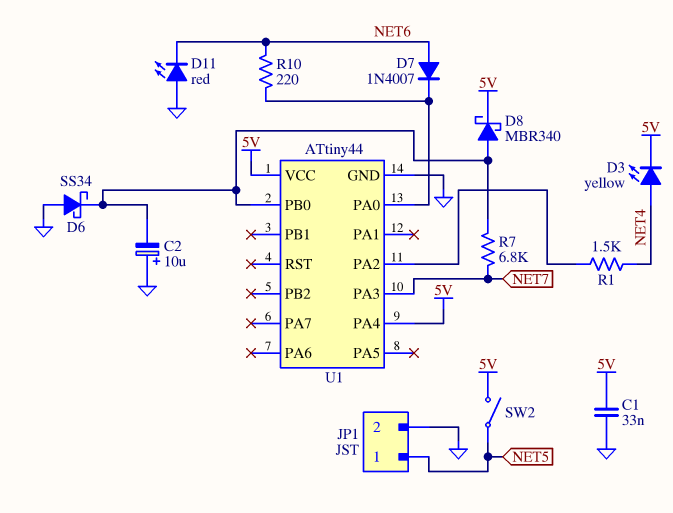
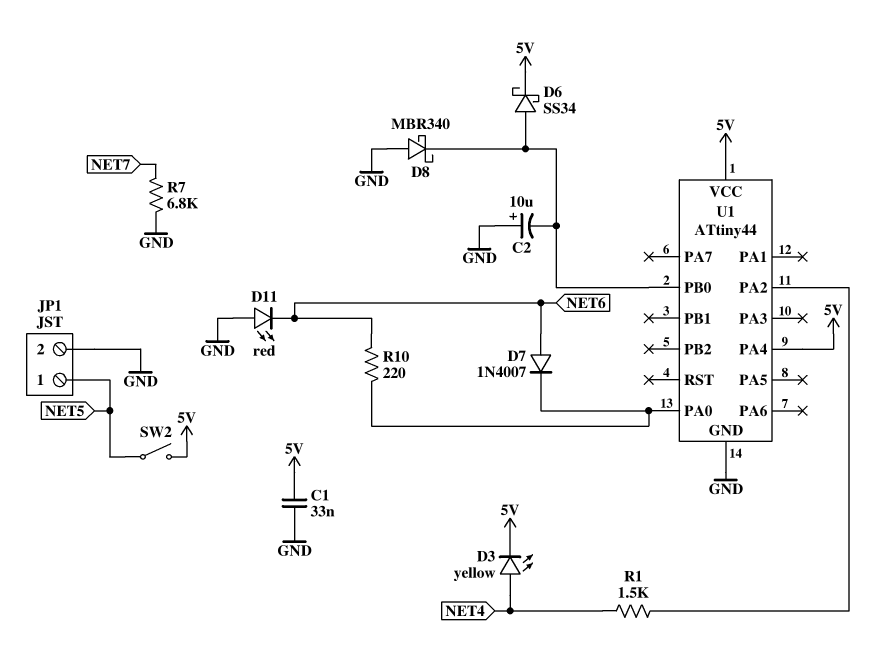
D6: schottky SS34 (A GND, K U1/PB0) -> schottky SS34 (A U1/PB0, K 5V)
D8: schottky MBR340 (A U1/PB0, K 5V) -> schottky MBR340 (A GND, K U1/PB0)
R7: 6.8k (NET7, U1/PB0) -> 6.8k (GND, NET7)
U1 pin PA3: NET7 -> none

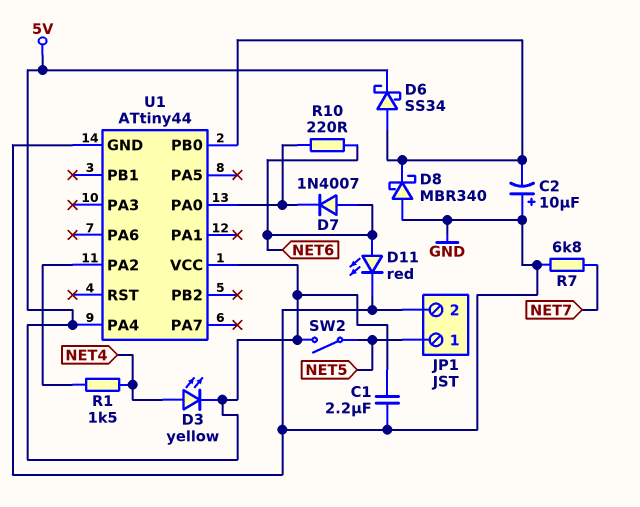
C1: 33nF (5V, GND) -> 2.2uF (5V, GND)
D11: LED red (A GND, K NET6) -> LED red (A NET6, K GND)

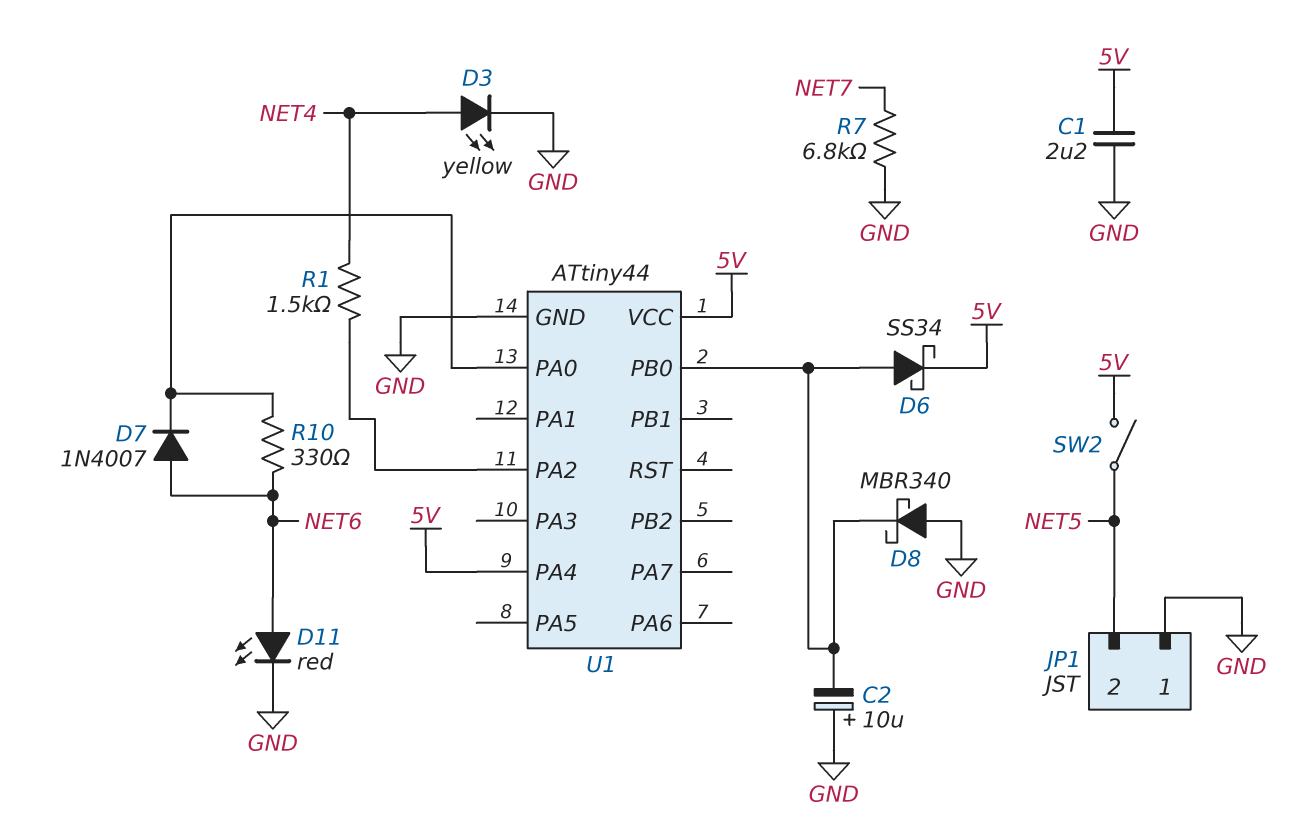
D3: LED yellow (A NET4, K 5V) -> LED yellow (A NET4, K GND)
JP1 pin 1: NET5 -> GND
JP1 pin 2: GND -> NET5
R10: 220 (NET6, U1/PA0) -> 330 (NET6, U1/PA0)

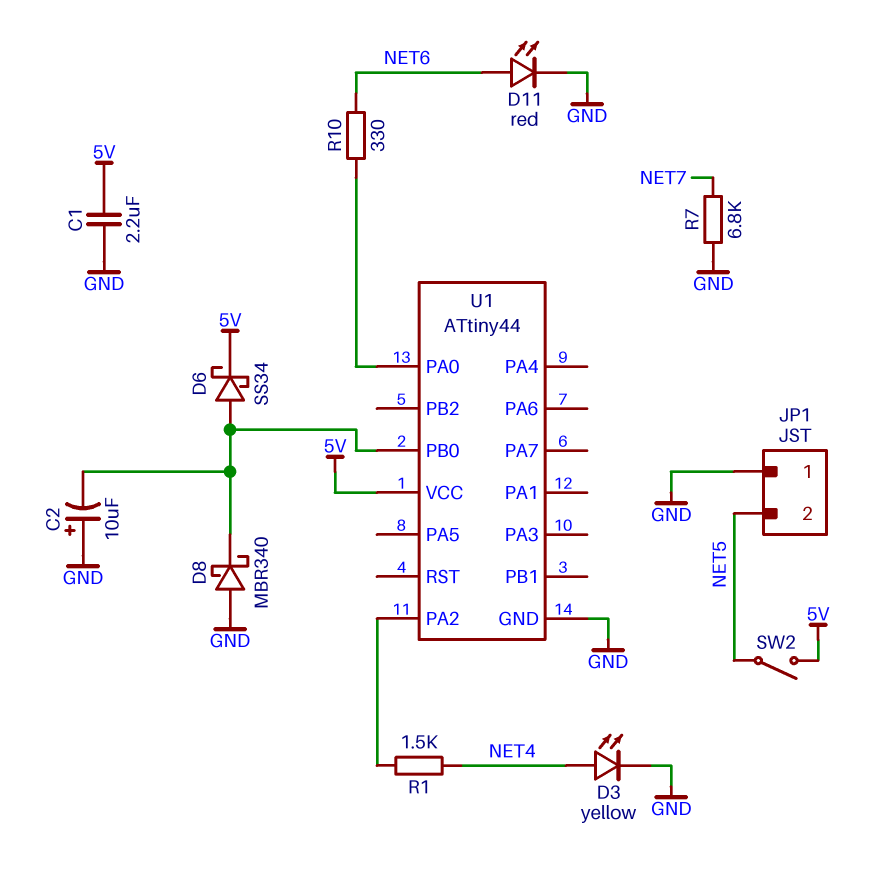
D7: diode 1N4007 (A NET6, K U1/PA0) -> none
U1 pin PA4: 5V -> none

